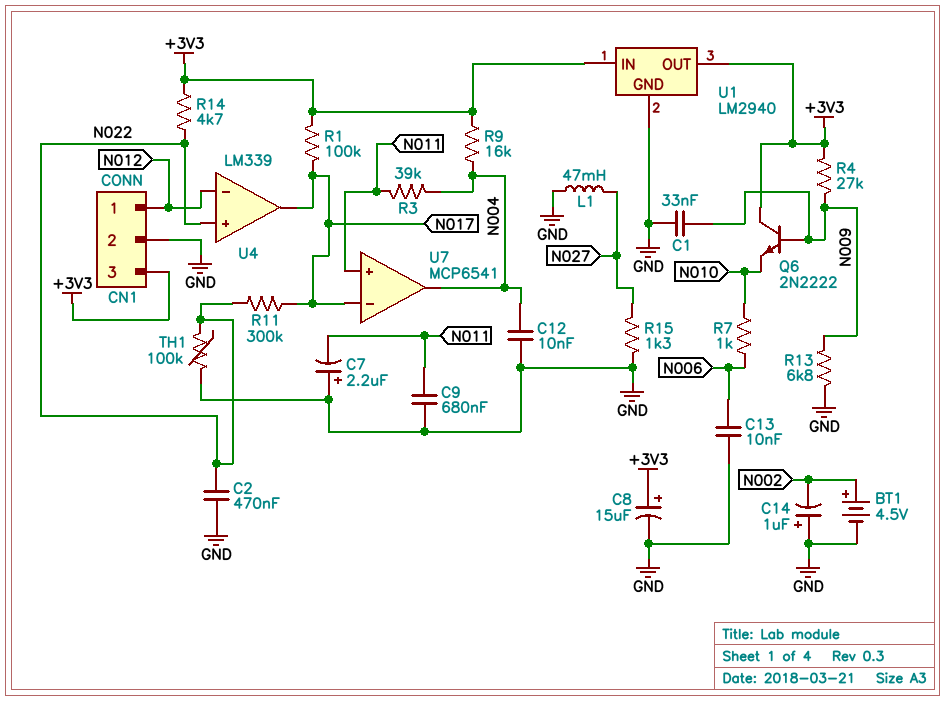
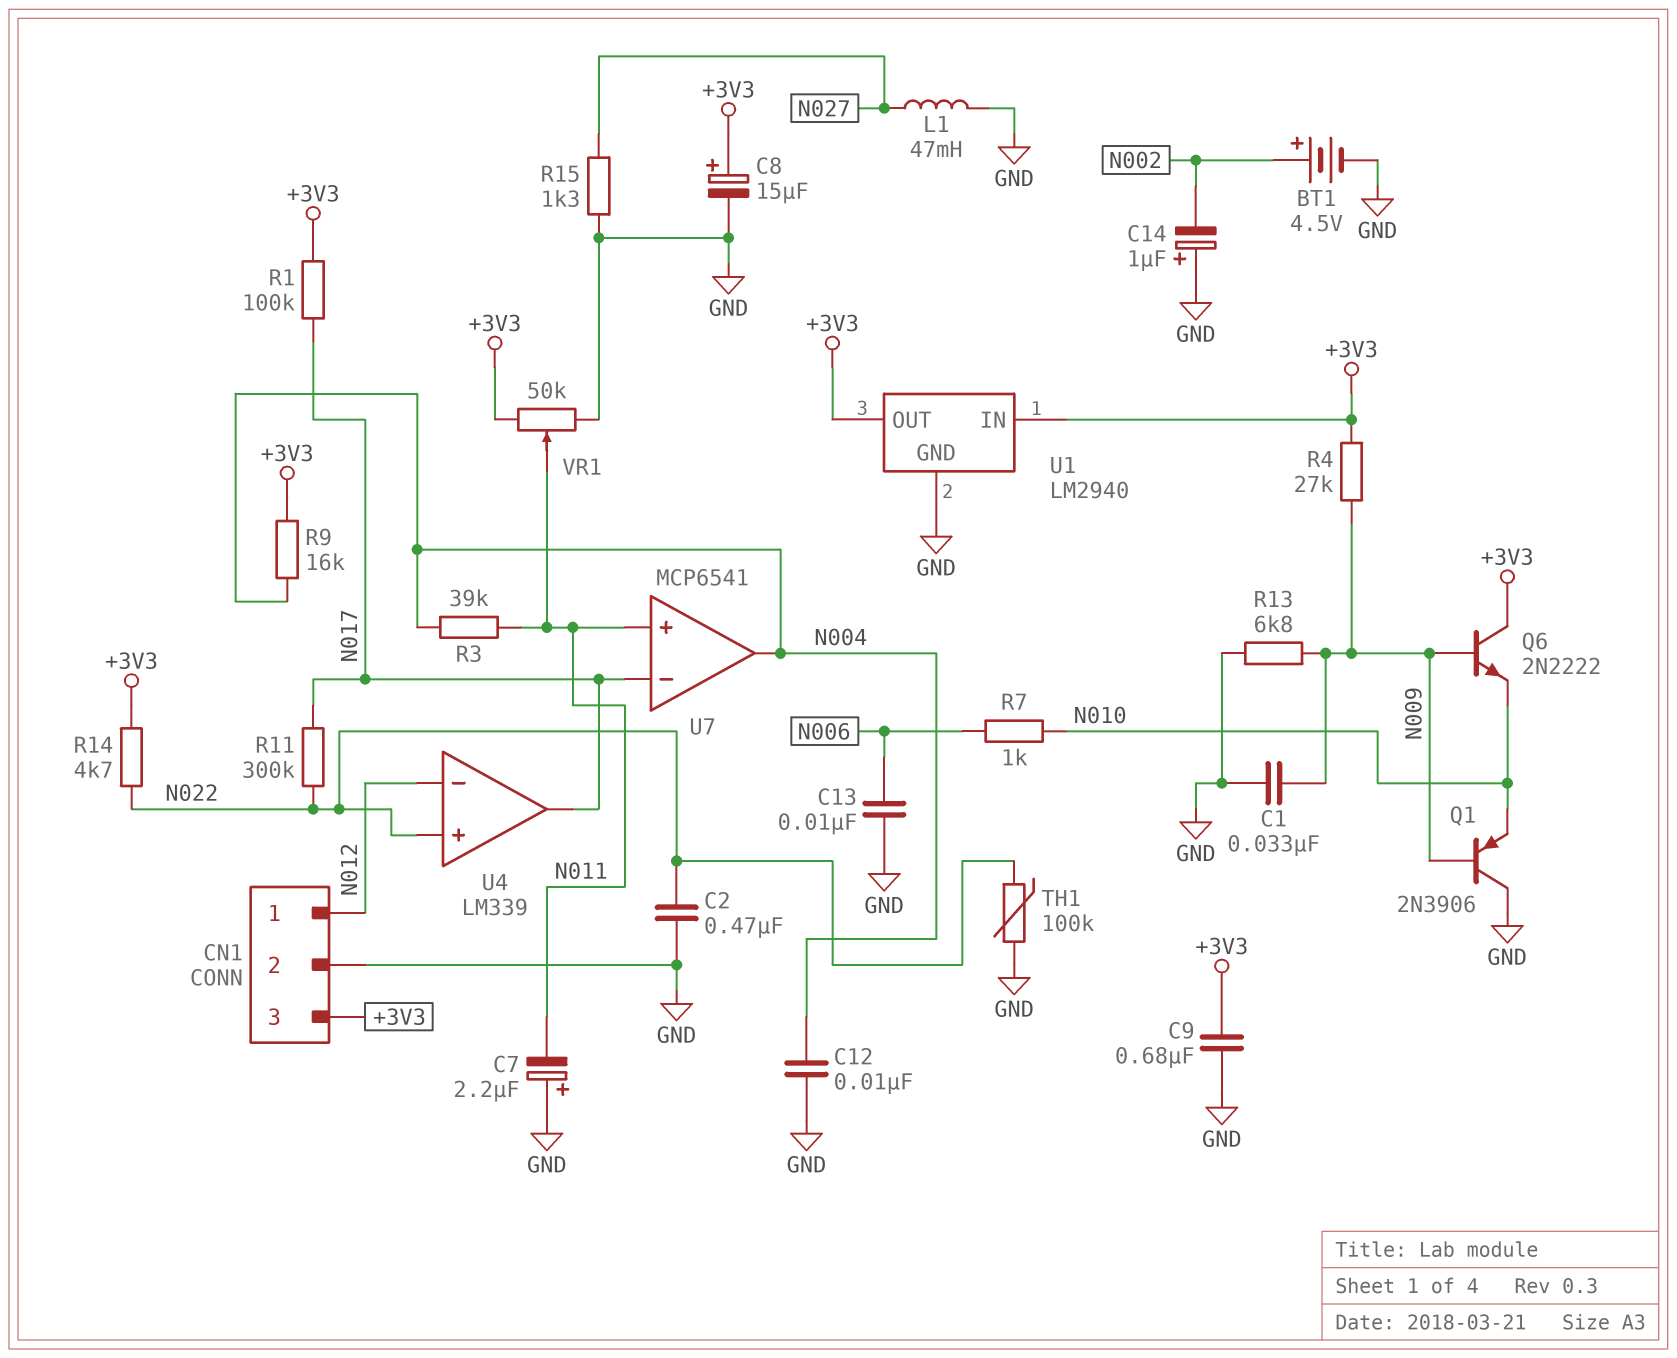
C9: 680nF (GND, N011) -> 680nF (+3V3, GND)
Q1: none -> PNP 2N3906 (B N009, C GND, E N010)
VR1: none -> 50k (+3V3, GND, wiper N011)

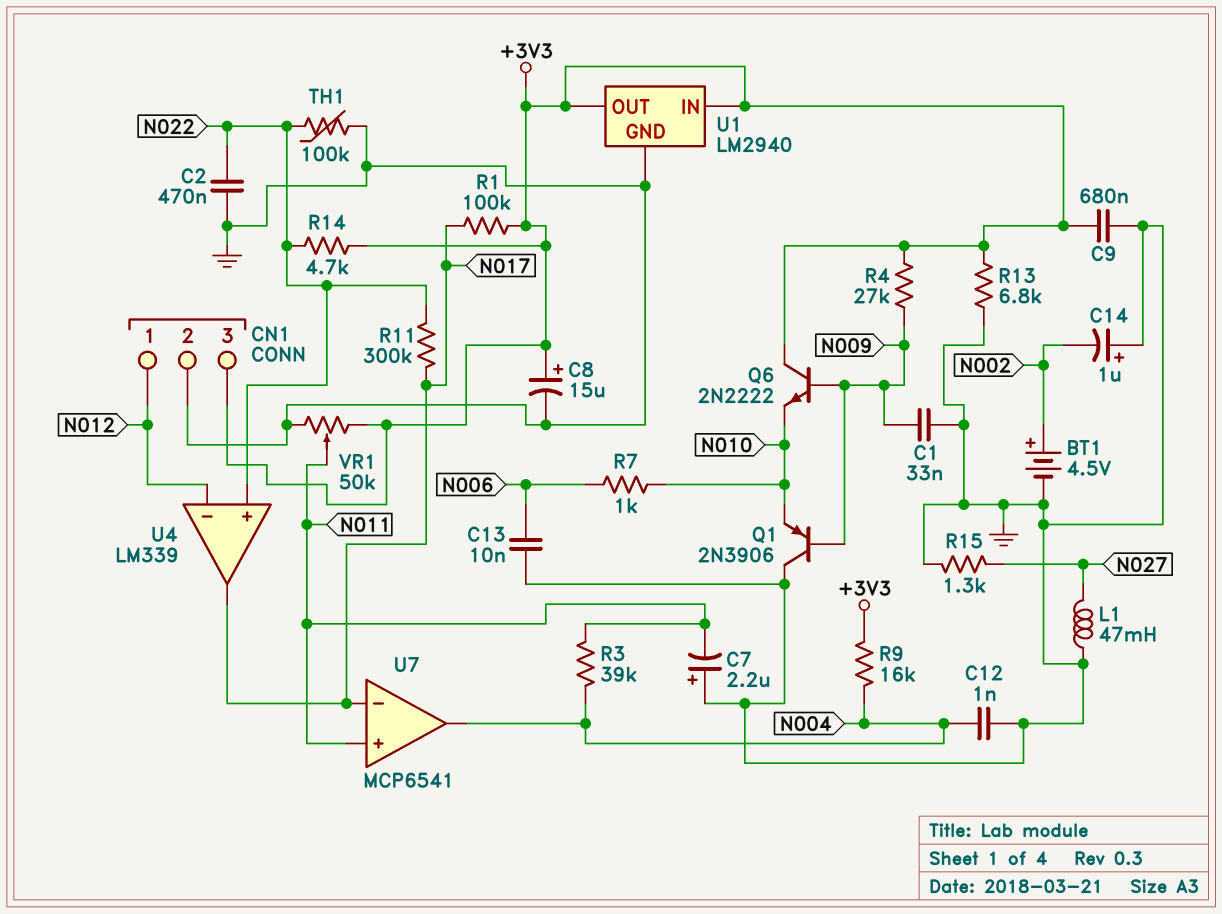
C12: 10nF (GND, N004) -> 1nF (GND, N004)
R13: 6.8k (GND, N009) -> 6.8k (+3V3, GND)

